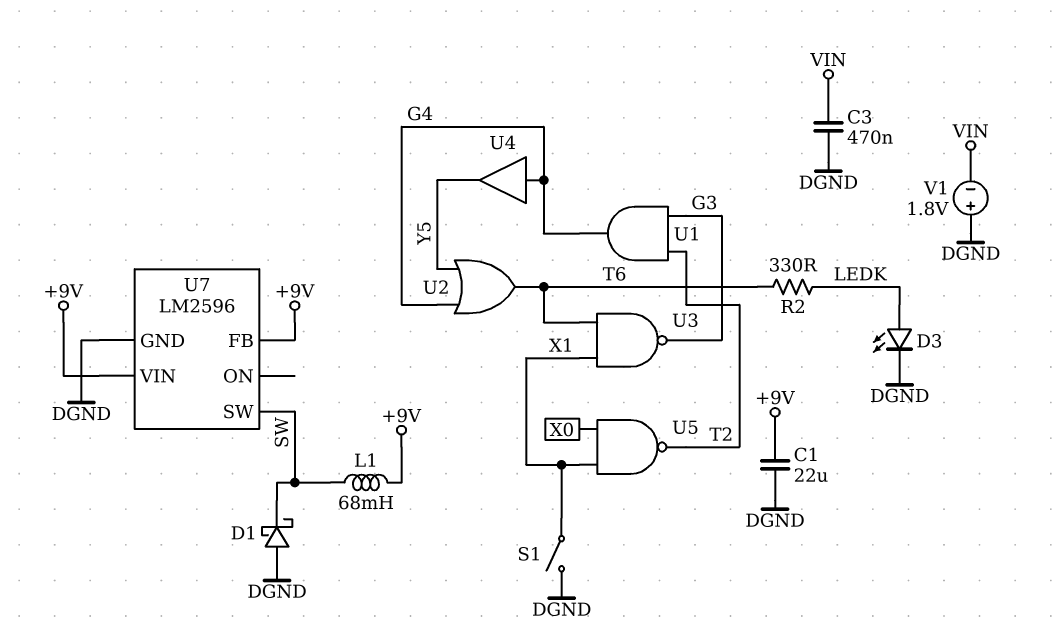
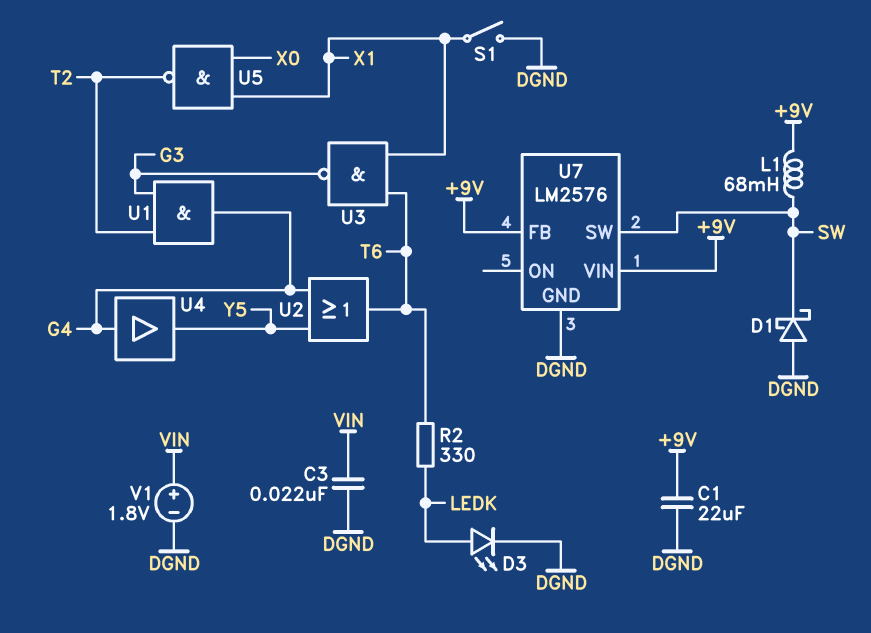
C3: 470nF (DGND, VIN) -> 22nF (DGND, VIN)
U7: LM2596 -> LM2576
V1: 1.8V (plus DGND, minus VIN) -> 1.8V (plus VIN, minus DGND)

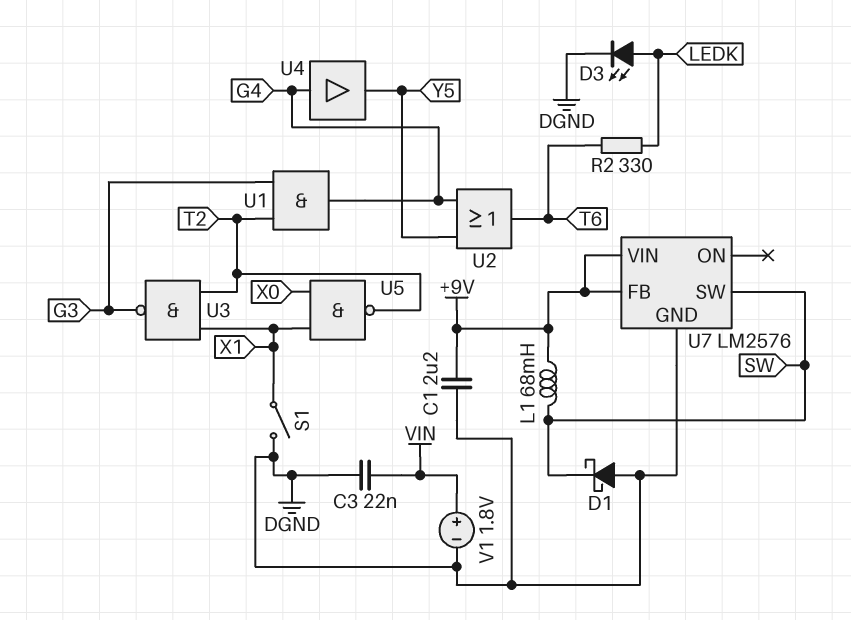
C1: 22uF (+9V, DGND) -> 2.2uF (+9V, DGND)
U3: NAND (in T6, in X1, out G3) -> NAND (in T2, in X1, out G3)

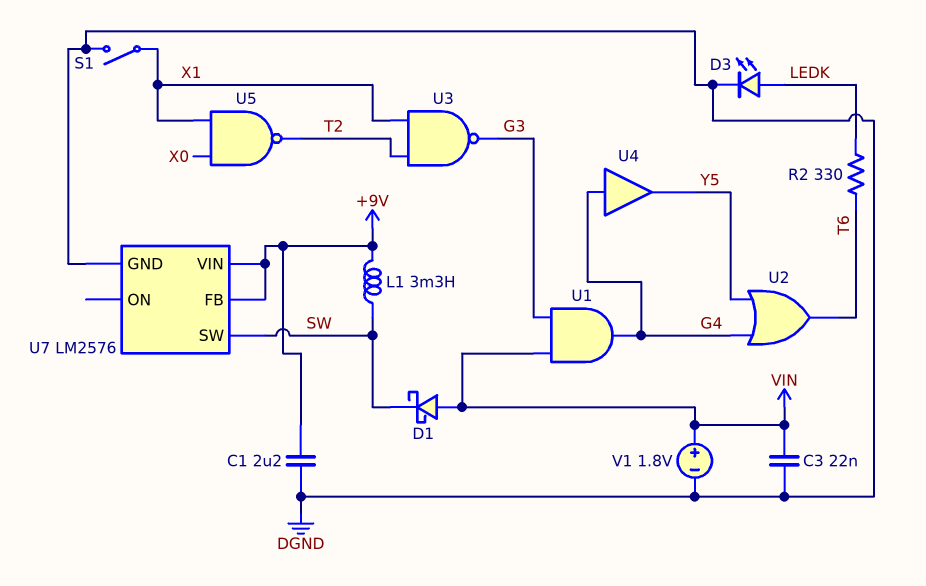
D1: schottky (A DGND, K SW) -> schottky (A VIN, K SW)
L1: 68mH (+9V, SW) -> 3.3mH (+9V, SW)
U1: AND (in G3, in T2, out G4) -> AND (in G3, in VIN, out G4)

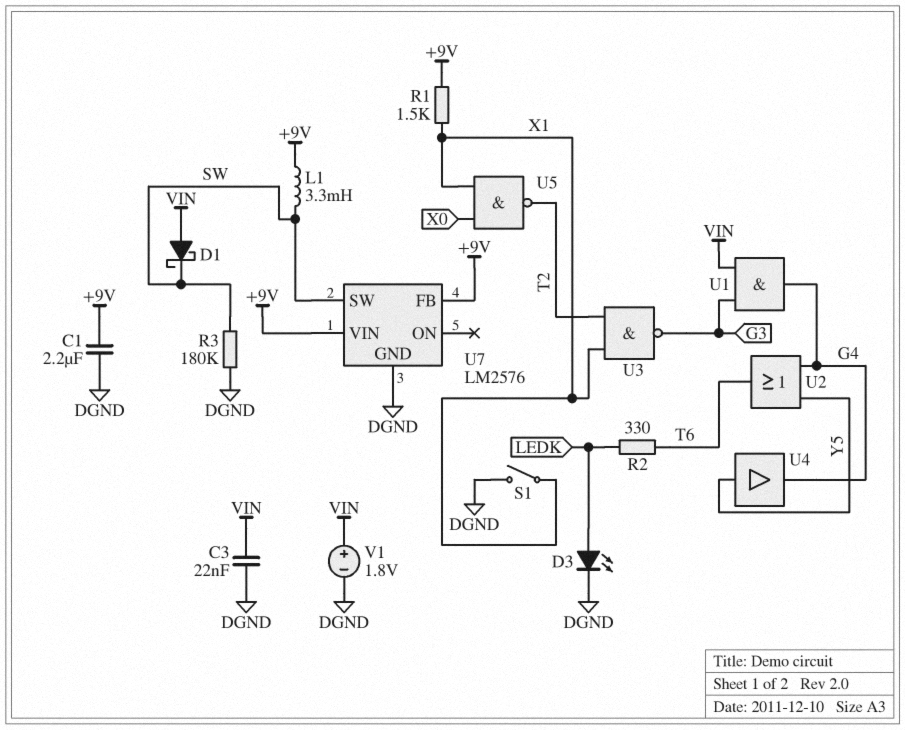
R1: none -> 1.5k (+9V, X1)
R3: none -> 180k (DGND, SW)
U4: buffer (in G4, out Y5) -> buffer (in Y5, out G4)

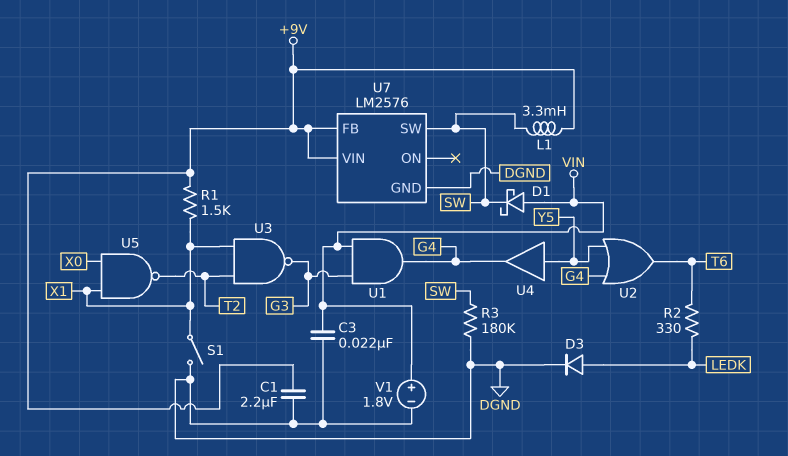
D3: LED (A LEDK, K DGND) -> diode (A LEDK, K DGND)

